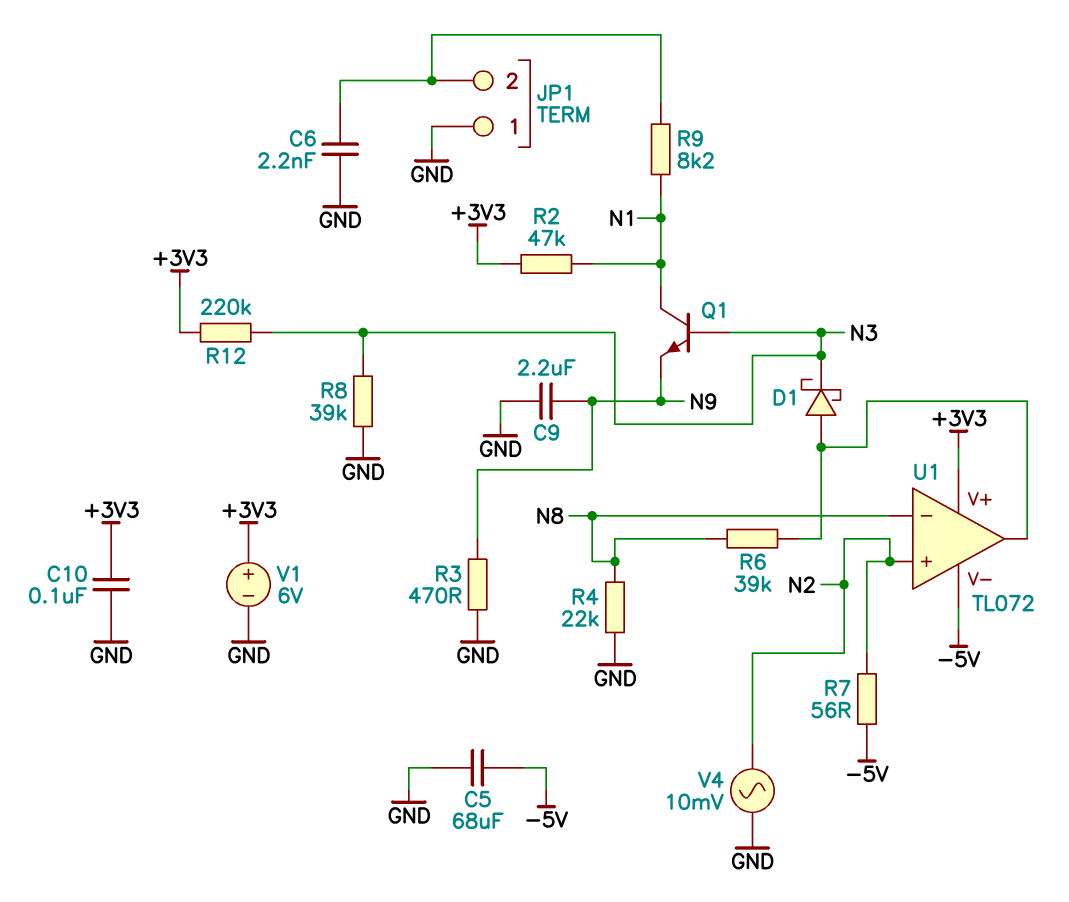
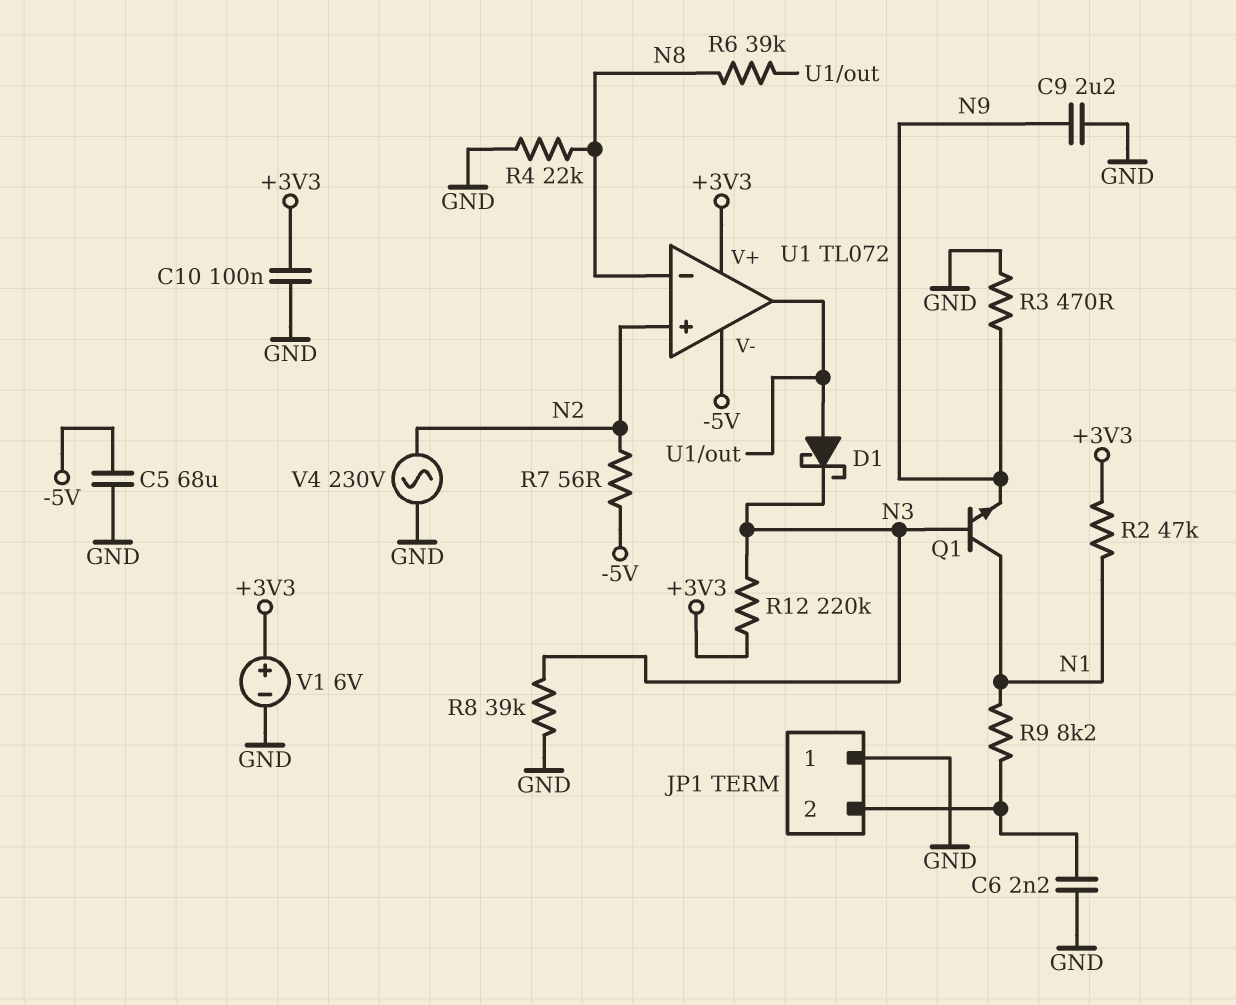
V4: AC 10mV (GND, N2) -> AC 230V (GND, N2)

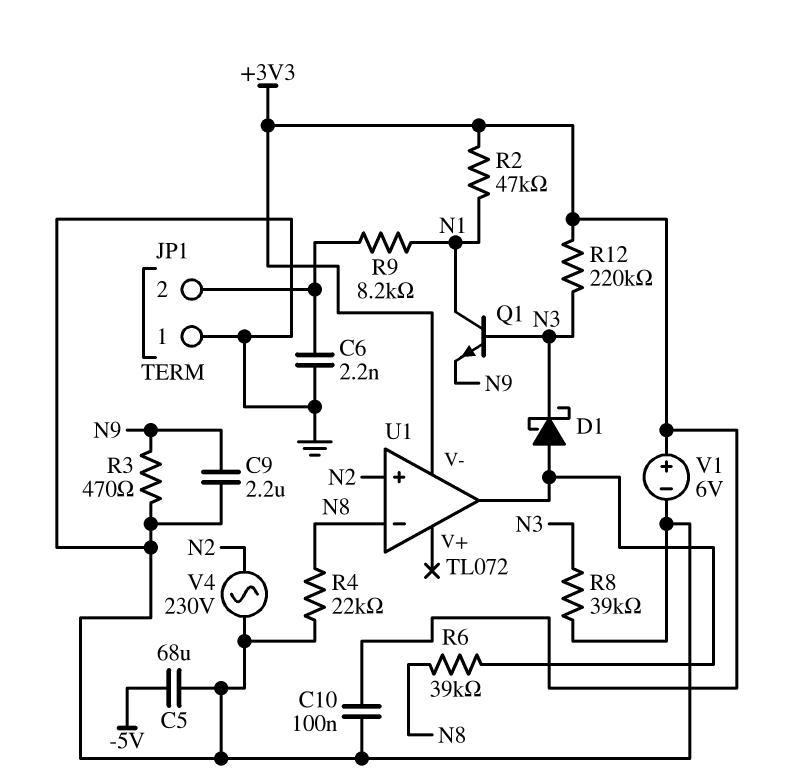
R7: 56 (-5V, N2) -> none
U1 pin V+: +3V3 -> none
U1 pin V-: -5V -> +3V3

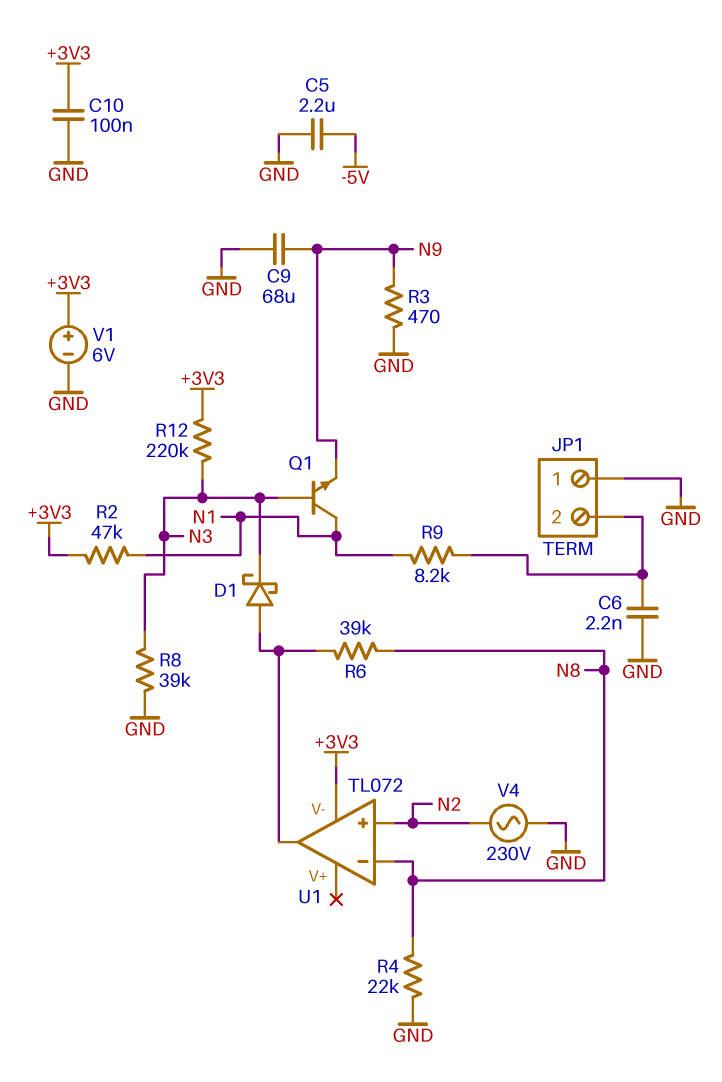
C5: 68uF (-5V, GND) -> 2.2uF (-5V, GND)
C9: 2.2uF (GND, N9) -> 68uF (GND, N9)

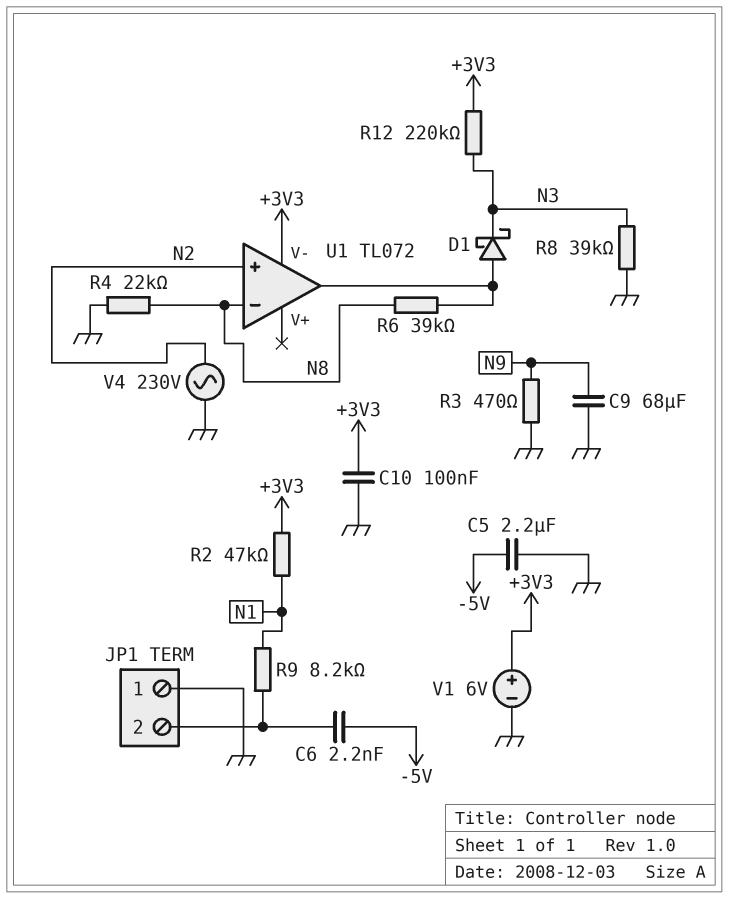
C6: 2.2nF (GND, JP1/2) -> 2.2nF (-5V, JP1/2)
Q1: NPN (B N3, C N1, E N9) -> none

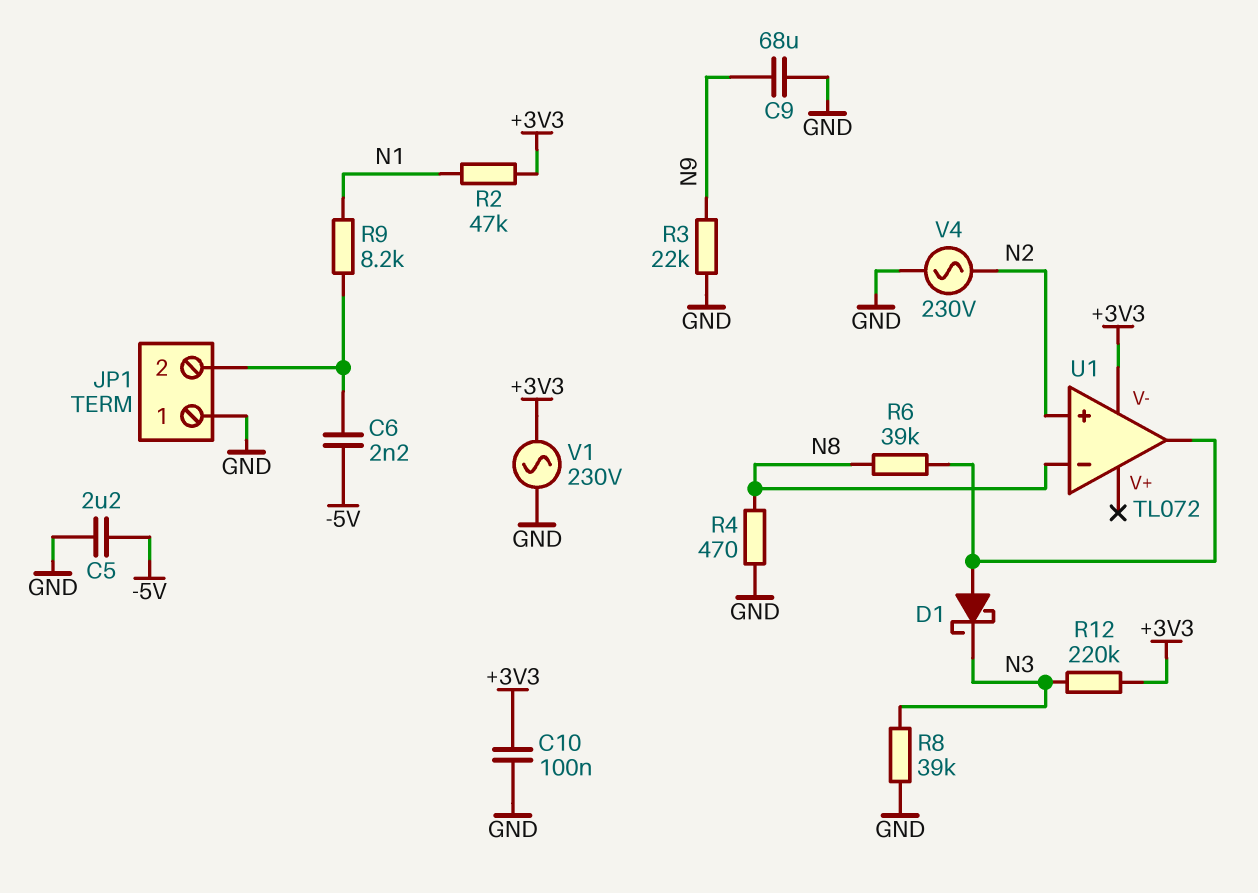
R3: 470 (GND, N9) -> 22k (GND, N9)
R4: 22k (GND, N8) -> 470 (GND, N8)
V1: 6V (plus +3V3, minus GND) -> AC 230V (+3V3, GND)

